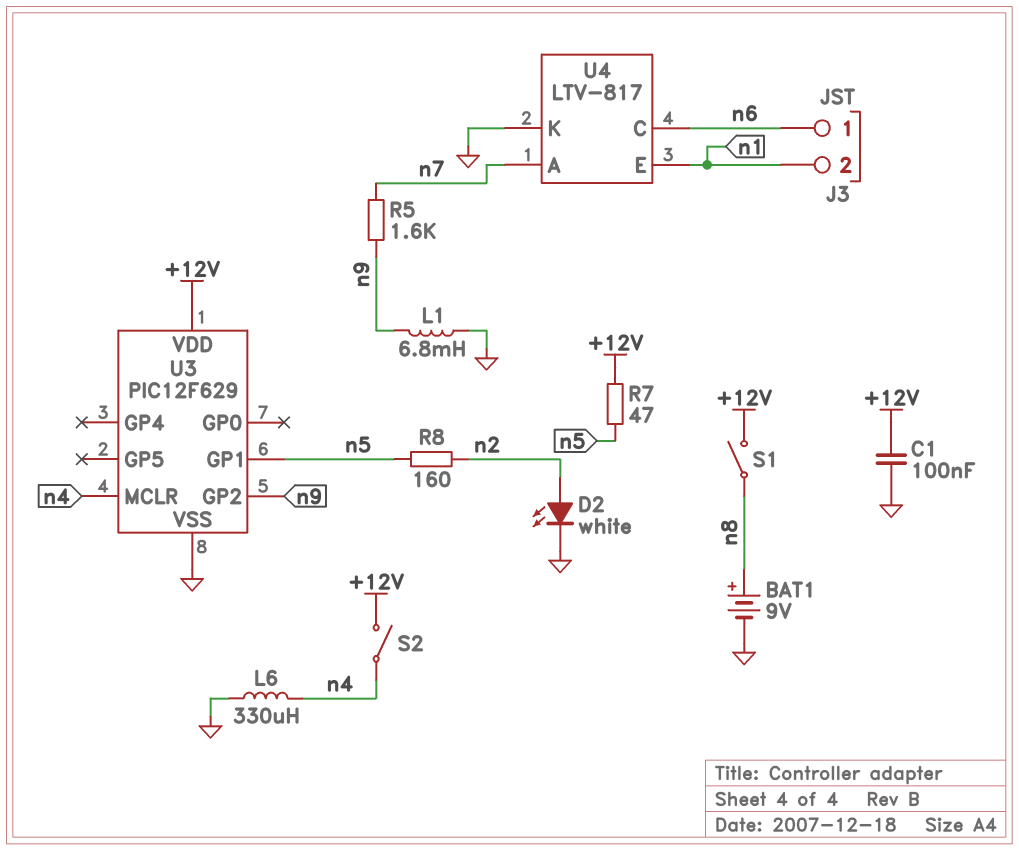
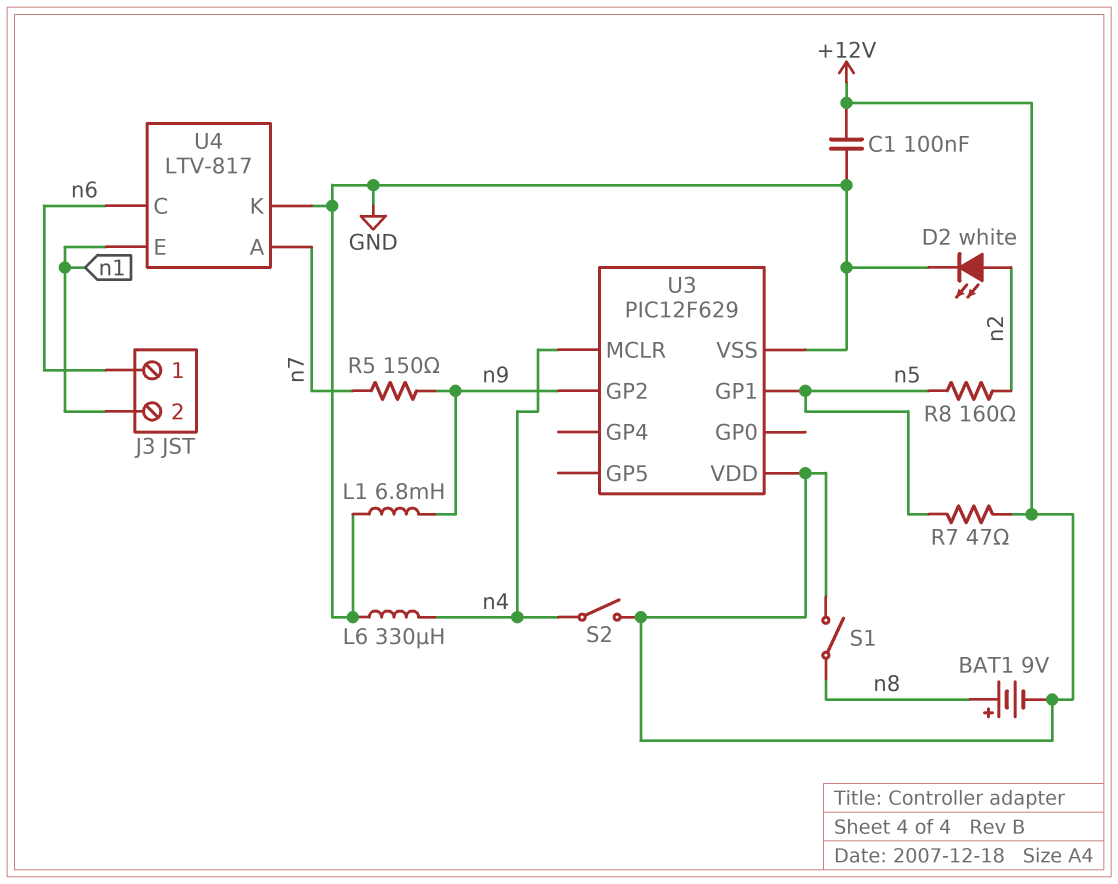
BAT1: 9V (plus n8, minus GND) -> 9V (plus n8, minus +12V)
R5: 1.6k (n7, n9) -> 150 (n7, n9)

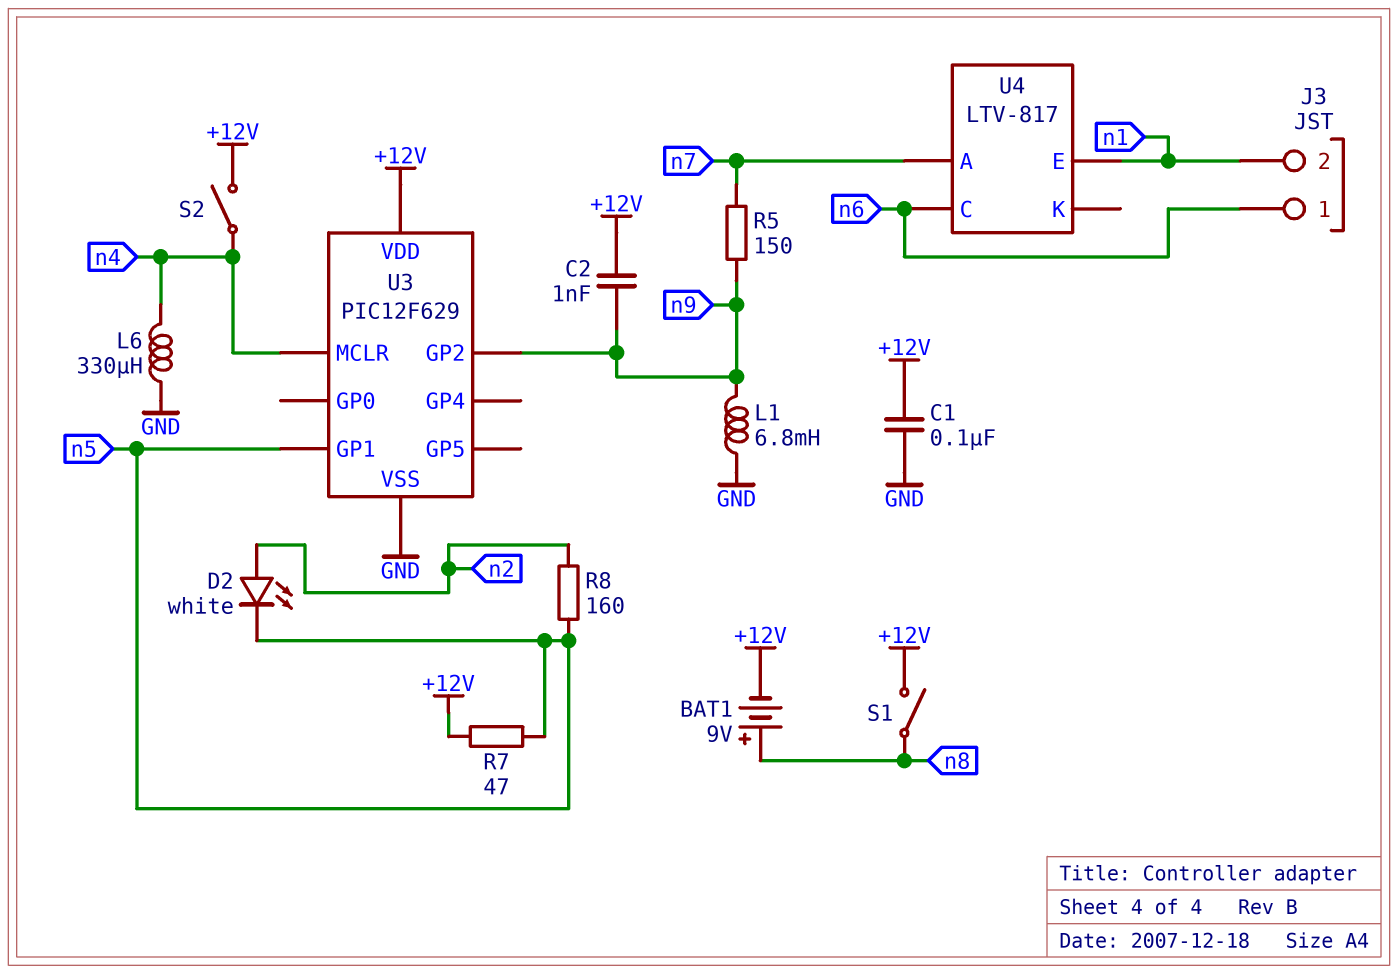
C2: none -> 1nF (+12V, n9)
D2: LED white (A n2, K GND) -> LED white (A n2, K n5)
U4 pin K: GND -> none

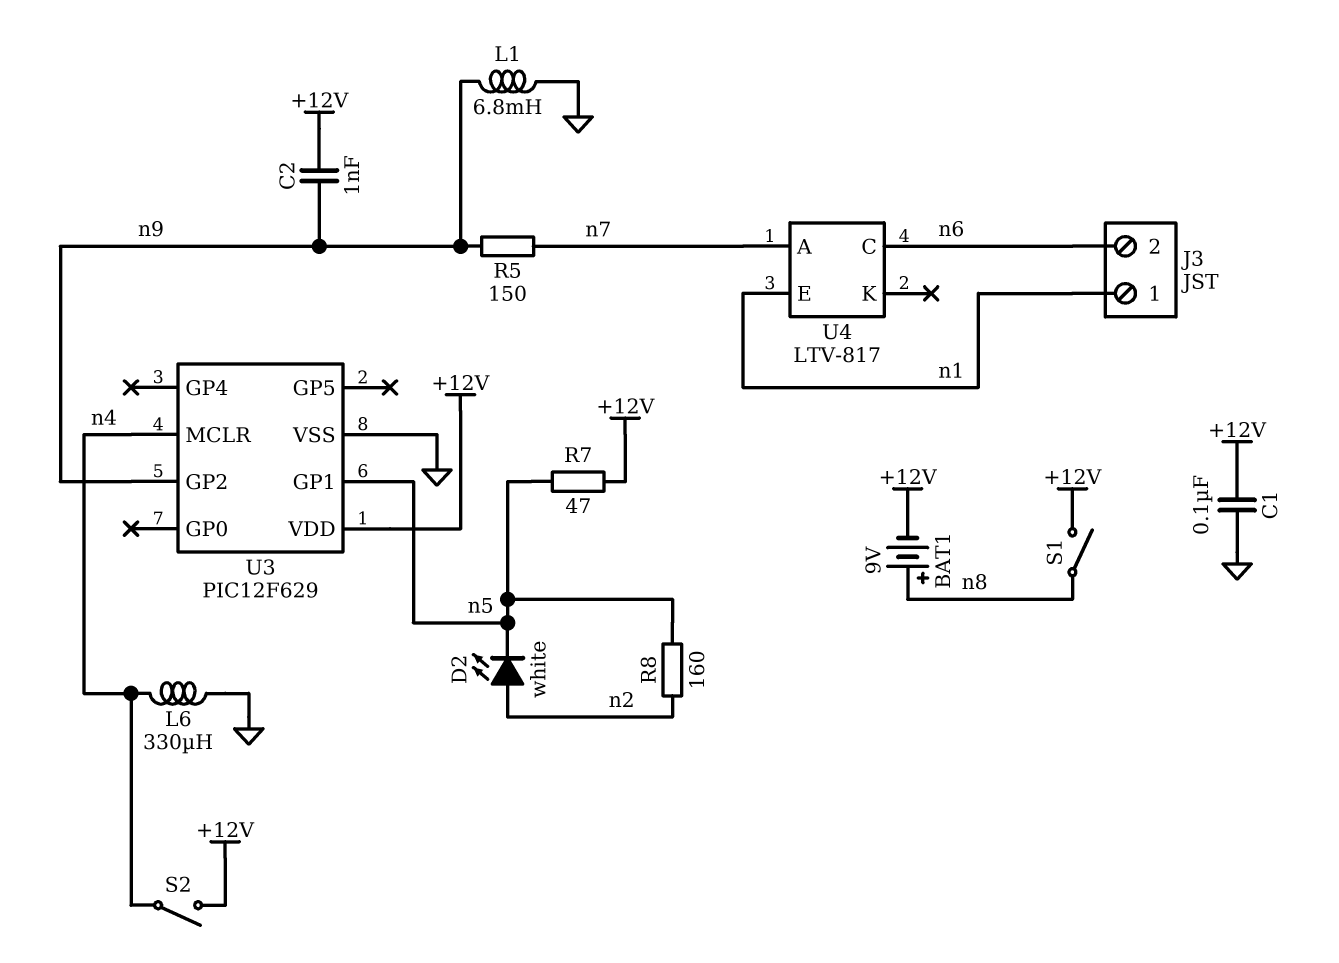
J3 pin 1: n6 -> n1
J3 pin 2: n1 -> n6

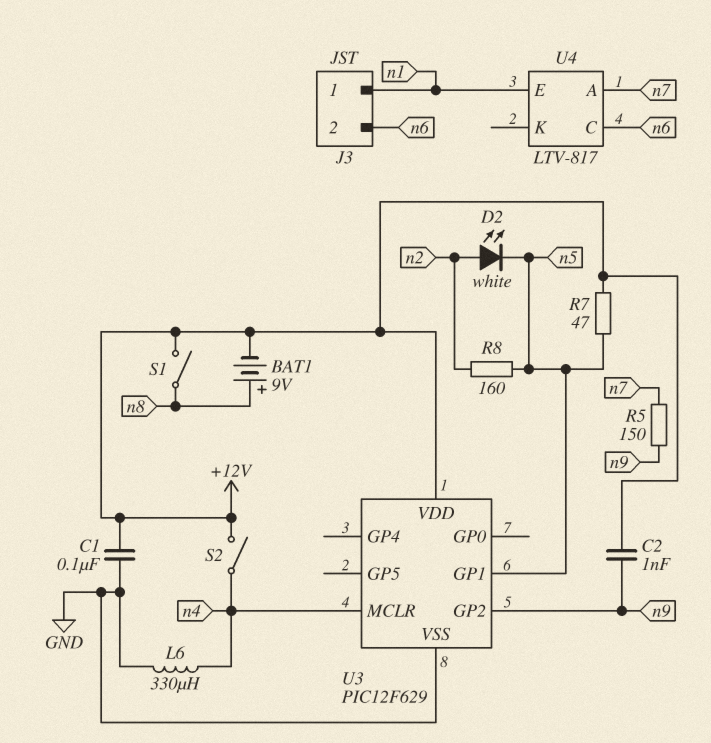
L1: 6.8mH (GND, n9) -> none

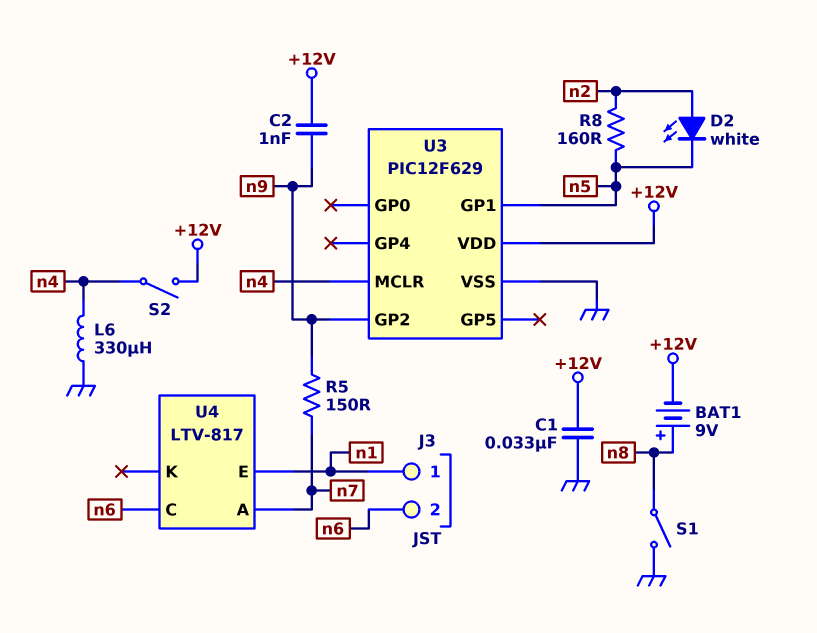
C1: 100nF (+12V, GND) -> 33nF (+12V, GND)
R7: 47 (+12V, n5) -> none
S1: switch (+12V, n8) -> switch (GND, n8)

